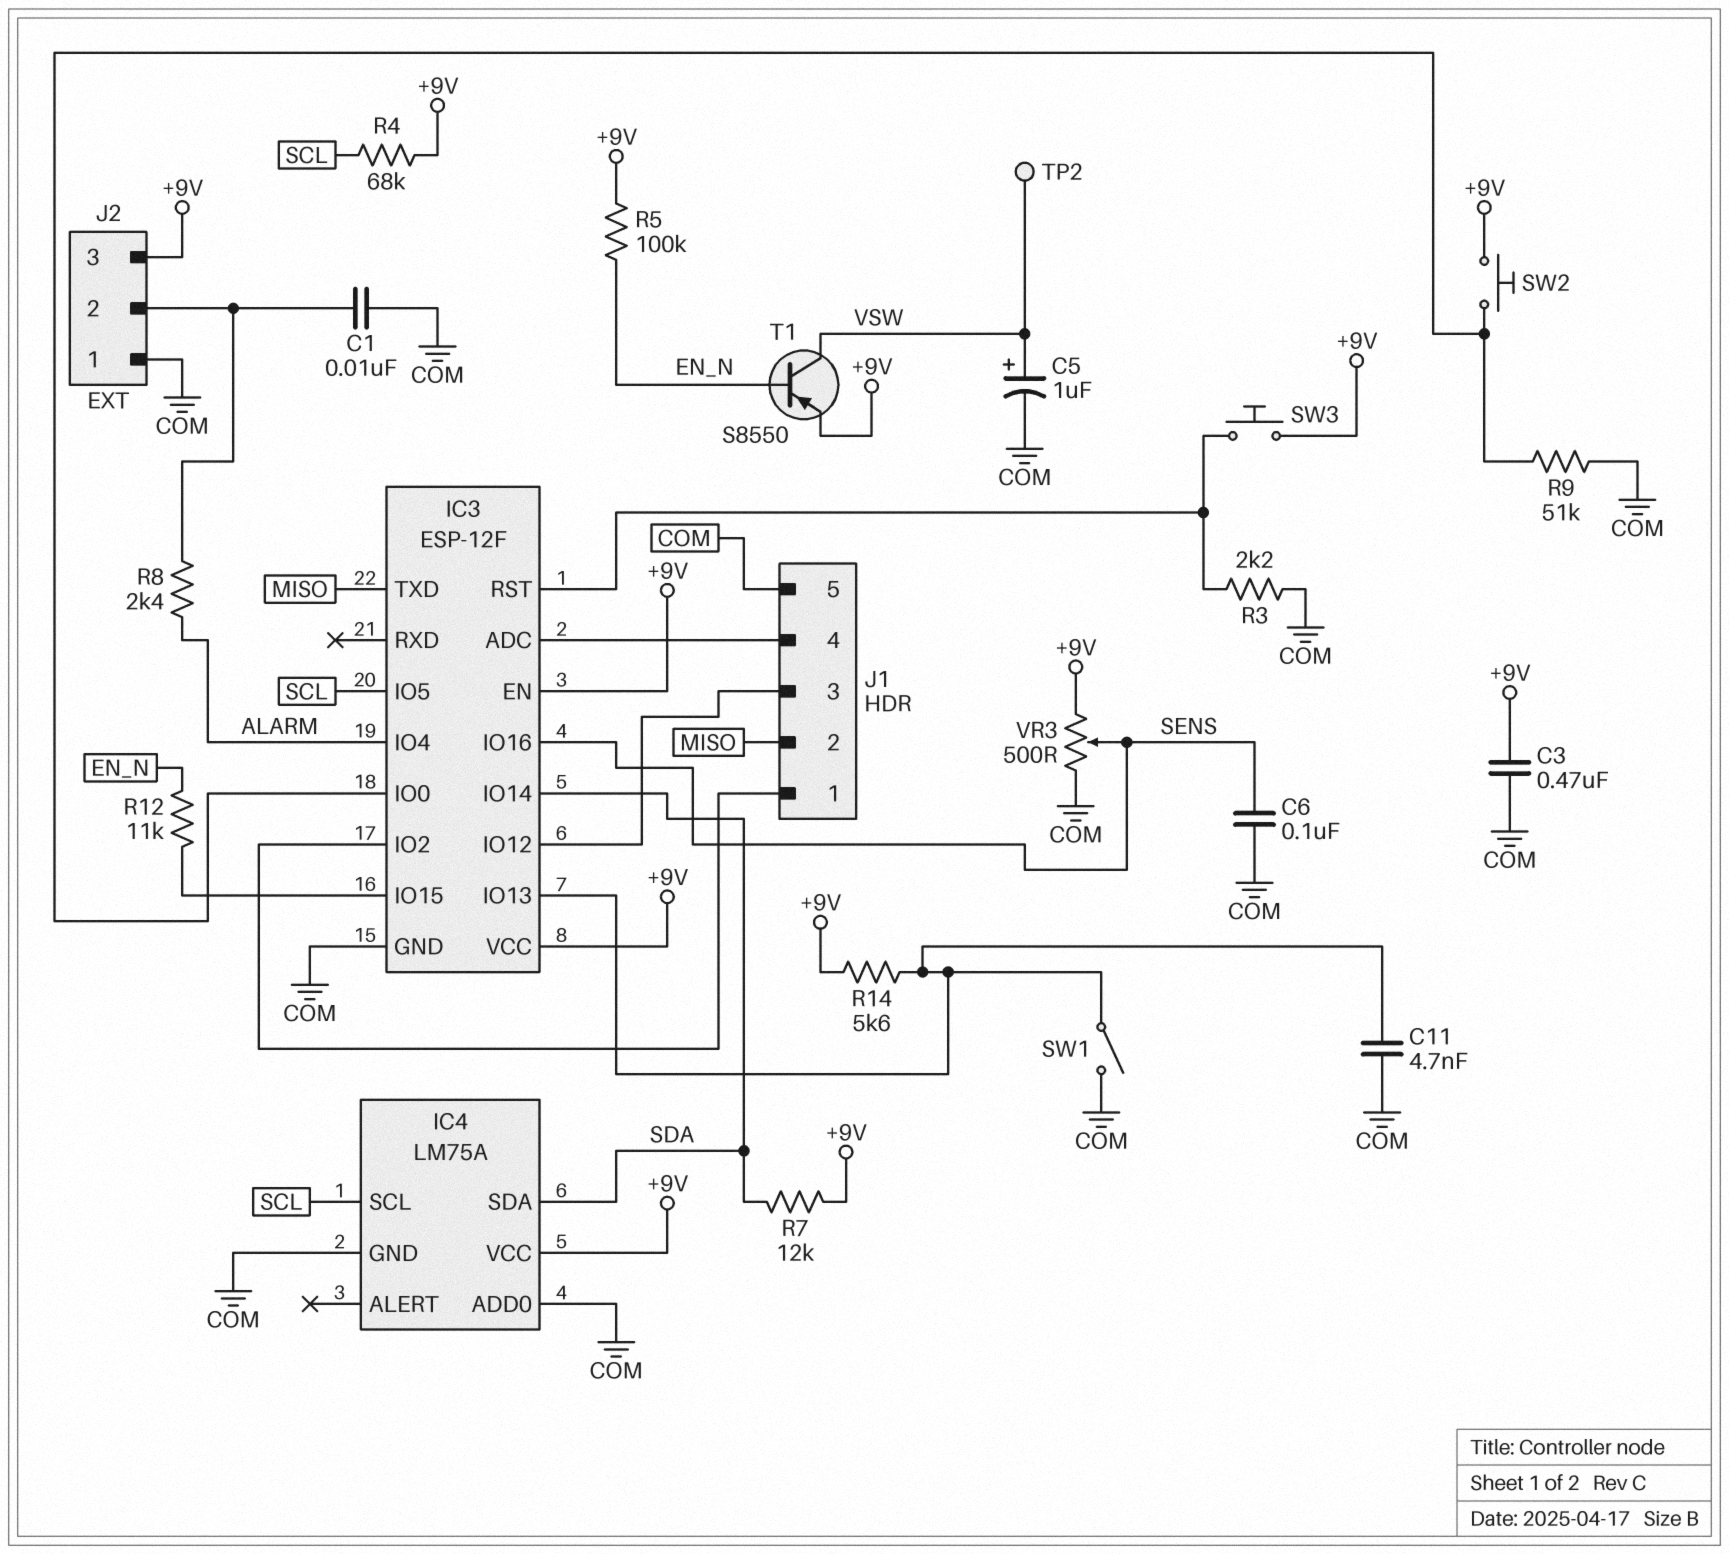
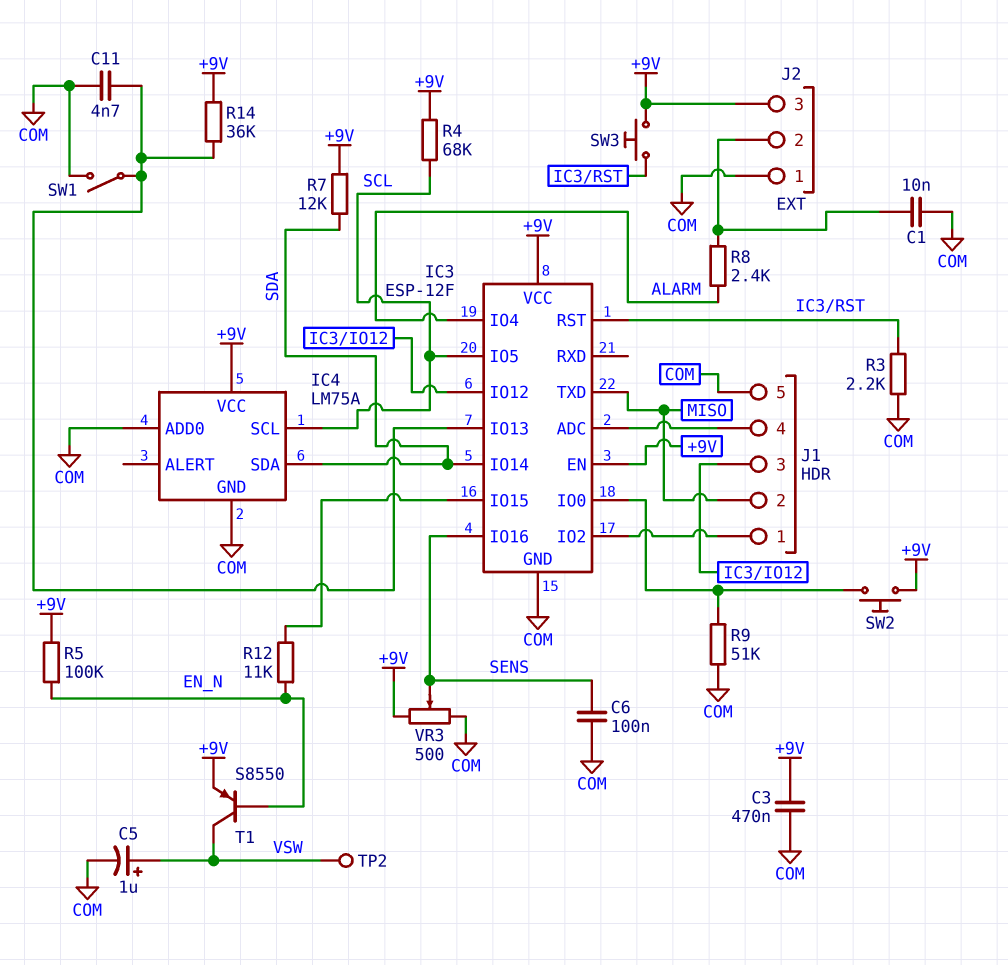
R14: 5.6k (+9V, IC3/IO13) -> 36k (+9V, IC3/IO13)

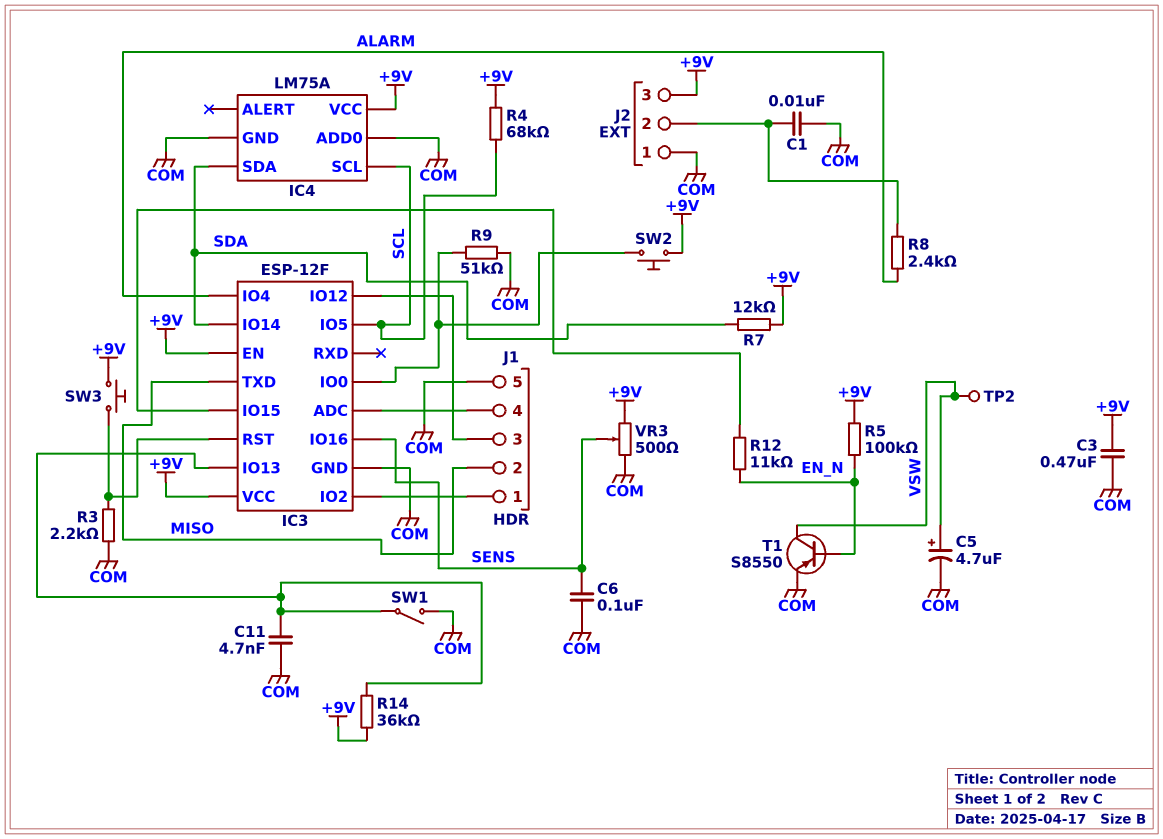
C5: 1uF (plus VSW, minus COM) -> 4.7uF (plus VSW, minus COM)
T1: PNP S8550 (B EN_N, C VSW, E +9V) -> PNP S8550 (B EN_N, C VSW, E COM)

